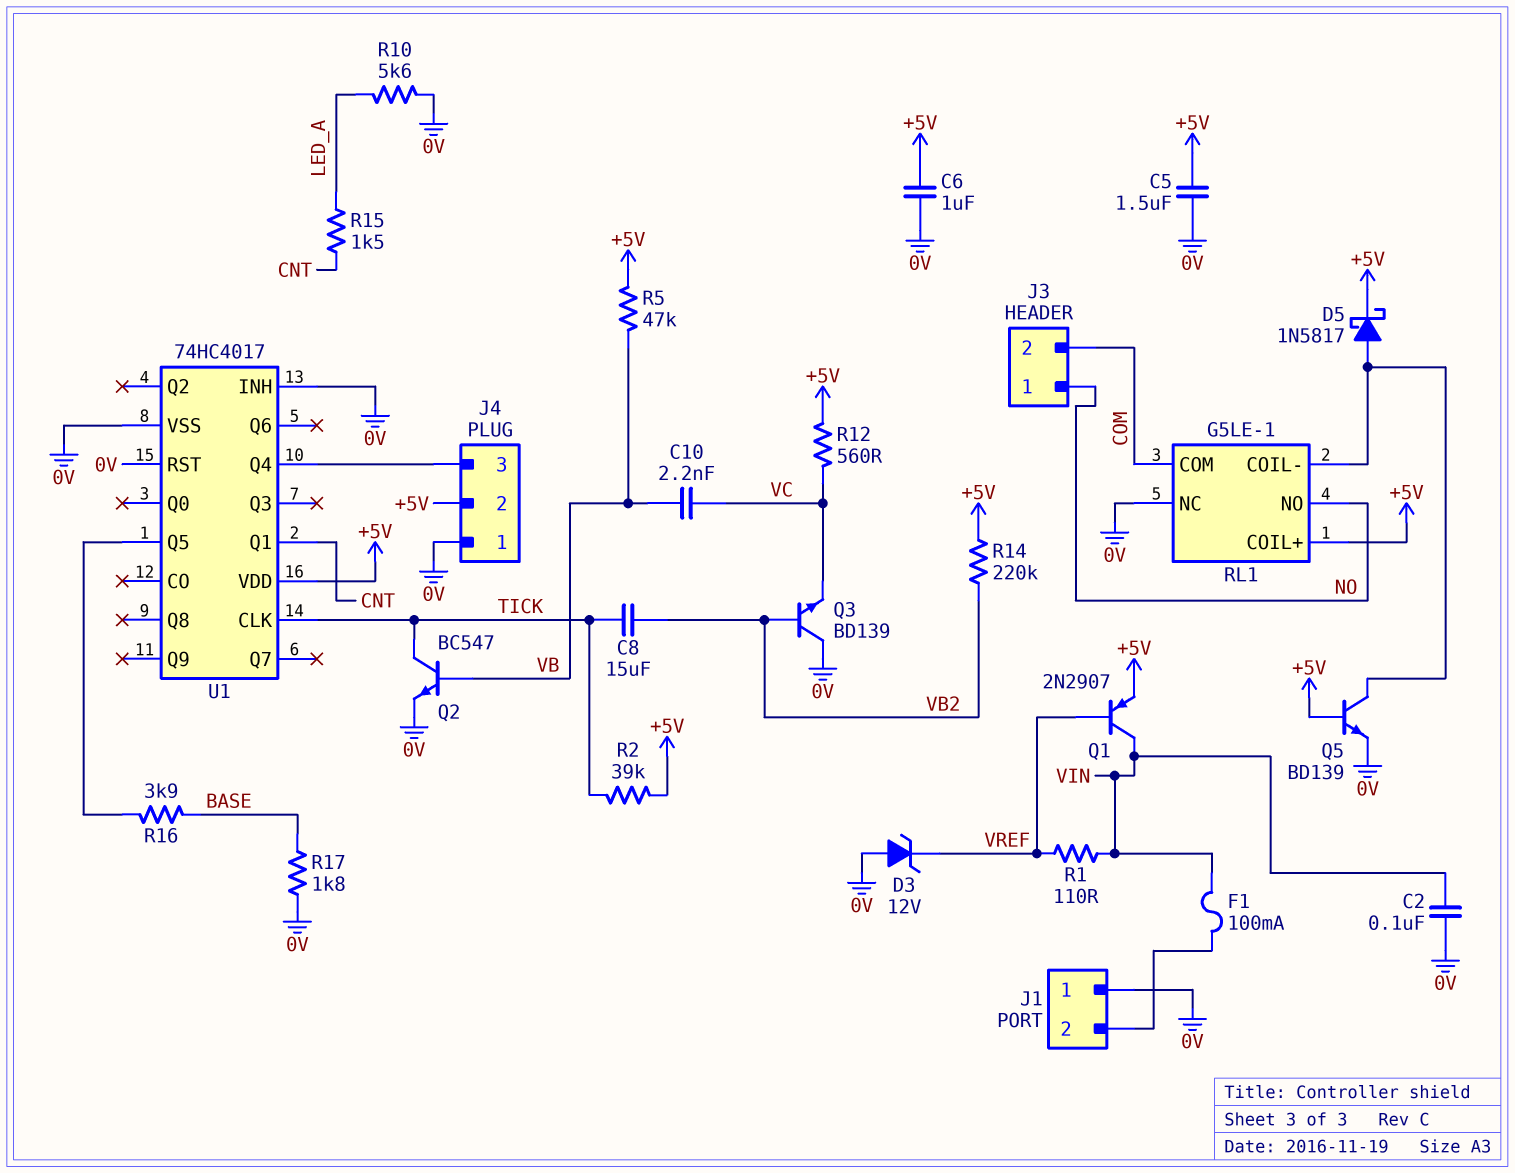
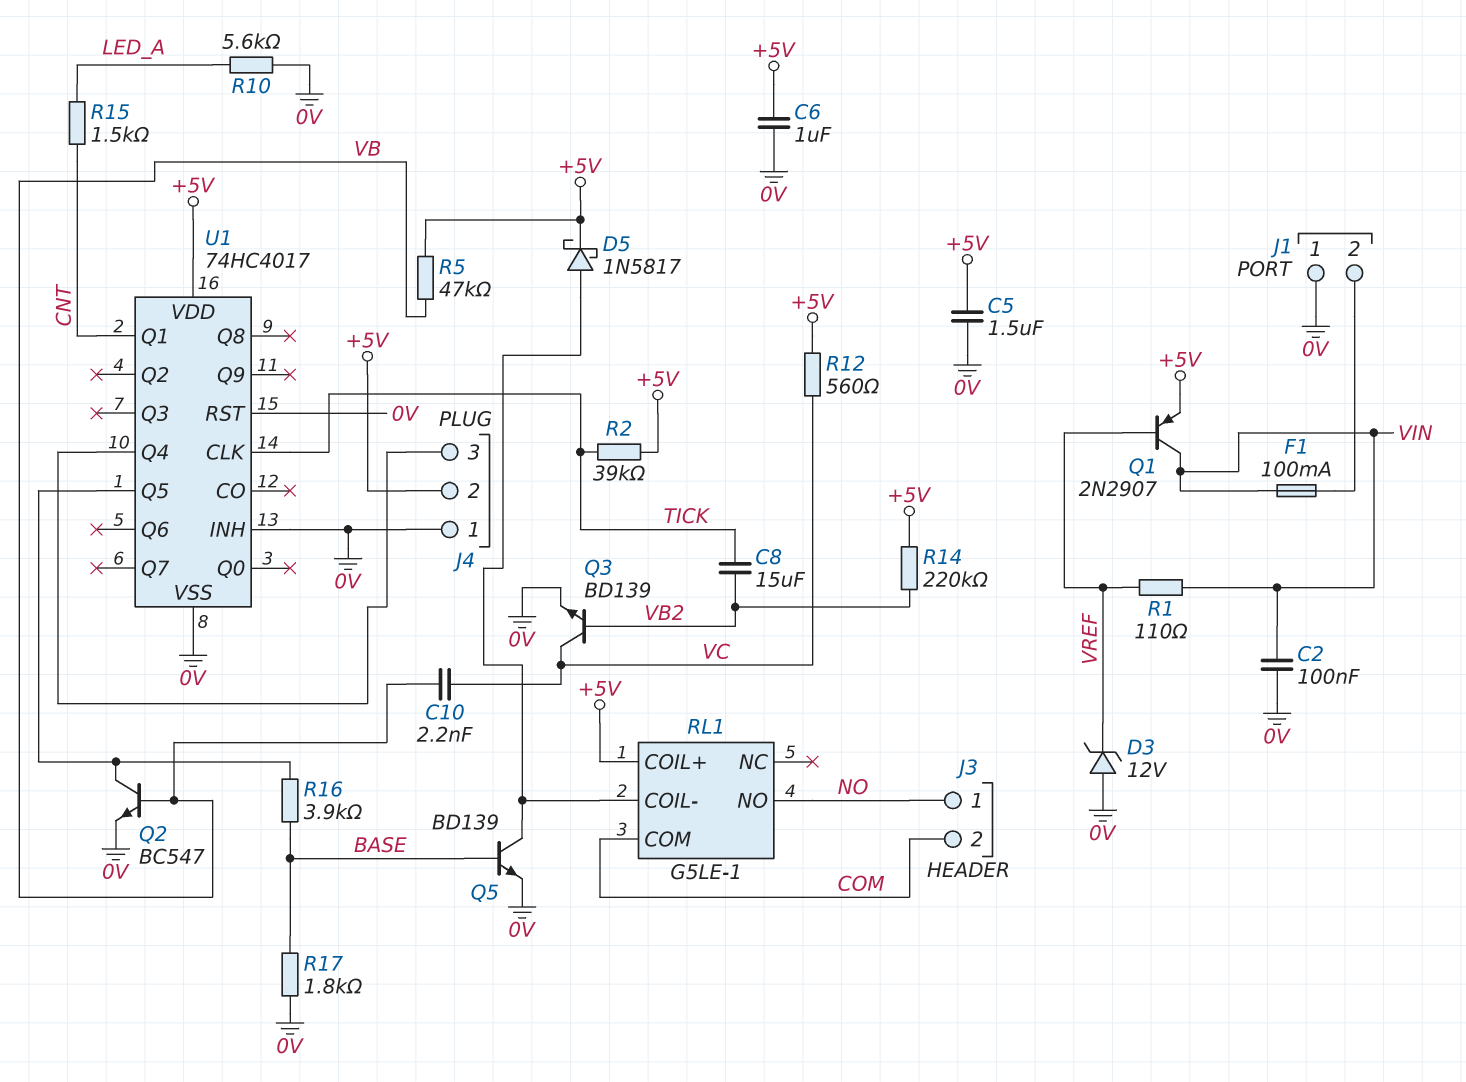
Q2: NPN BC547 (B VB, C TICK, E 0V) -> NPN BC547 (B VB, C U1/Q5, E 0V)
Q3: NPN BD139 (B VB2, C 0V, E VC) -> NPN BD139 (B VB2, C VC, E 0V)
Q5: NPN BD139 (B +5V, C RL1/COIL-, E 0V) -> NPN BD139 (B BASE, C RL1/COIL-, E 0V)
RL1 pin NC: 0V -> none

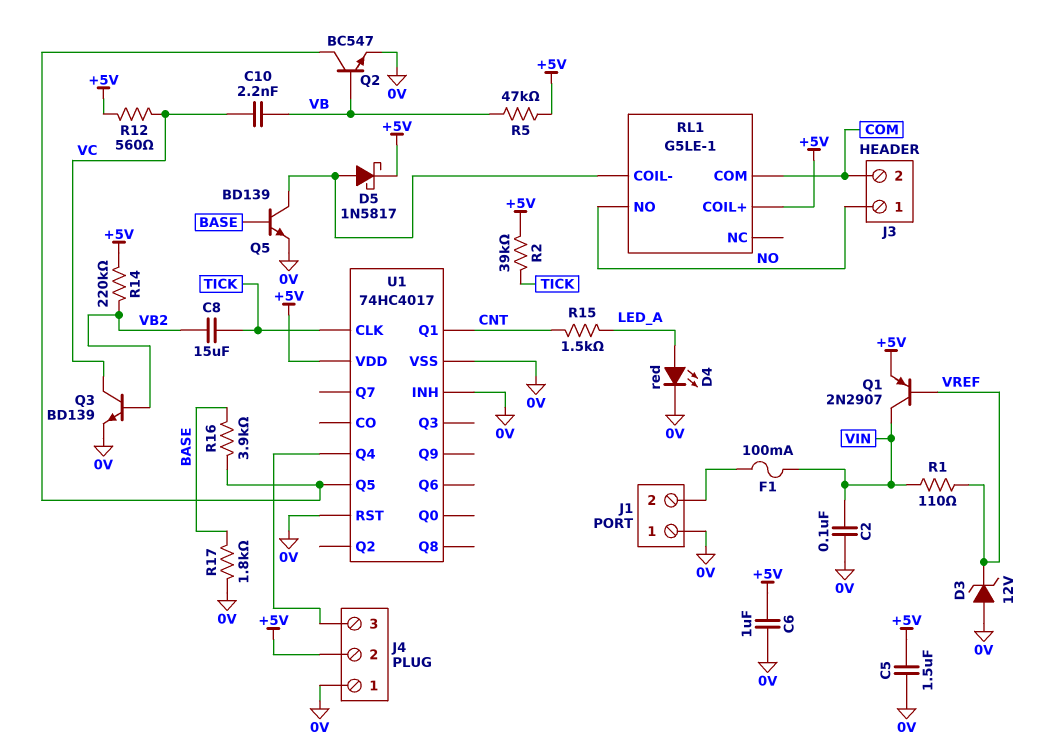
D4: none -> LED red (A LED_A, K 0V)
R10: 5.6k (0V, LED_A) -> none

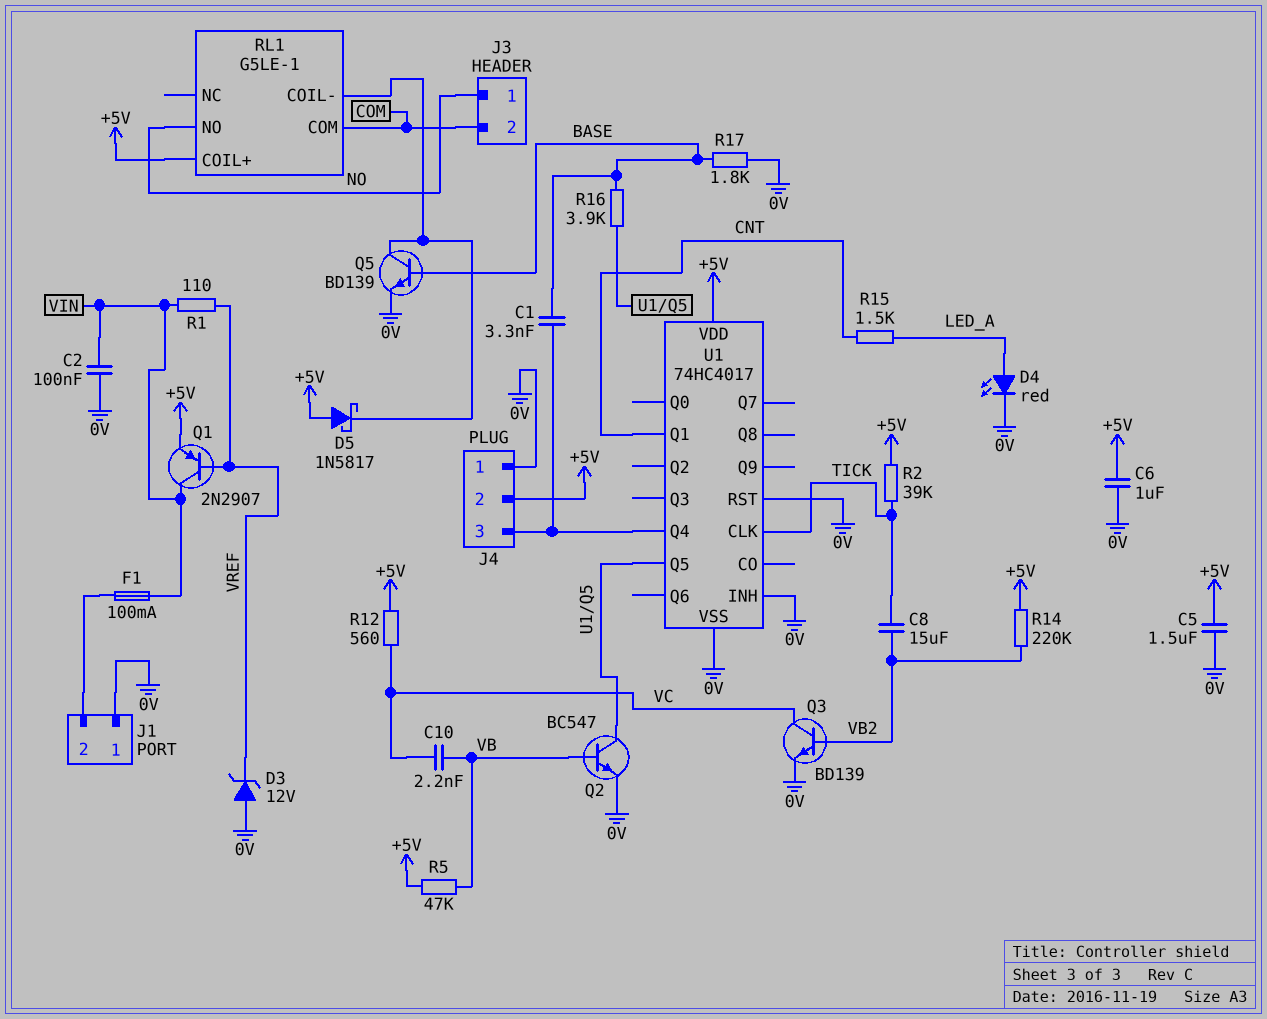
C1: none -> 3.3nF (BASE, J4/3)
D5: schottky 1N5817 (A RL1/COIL-, K +5V) -> schottky 1N5817 (A +5V, K RL1/COIL-)

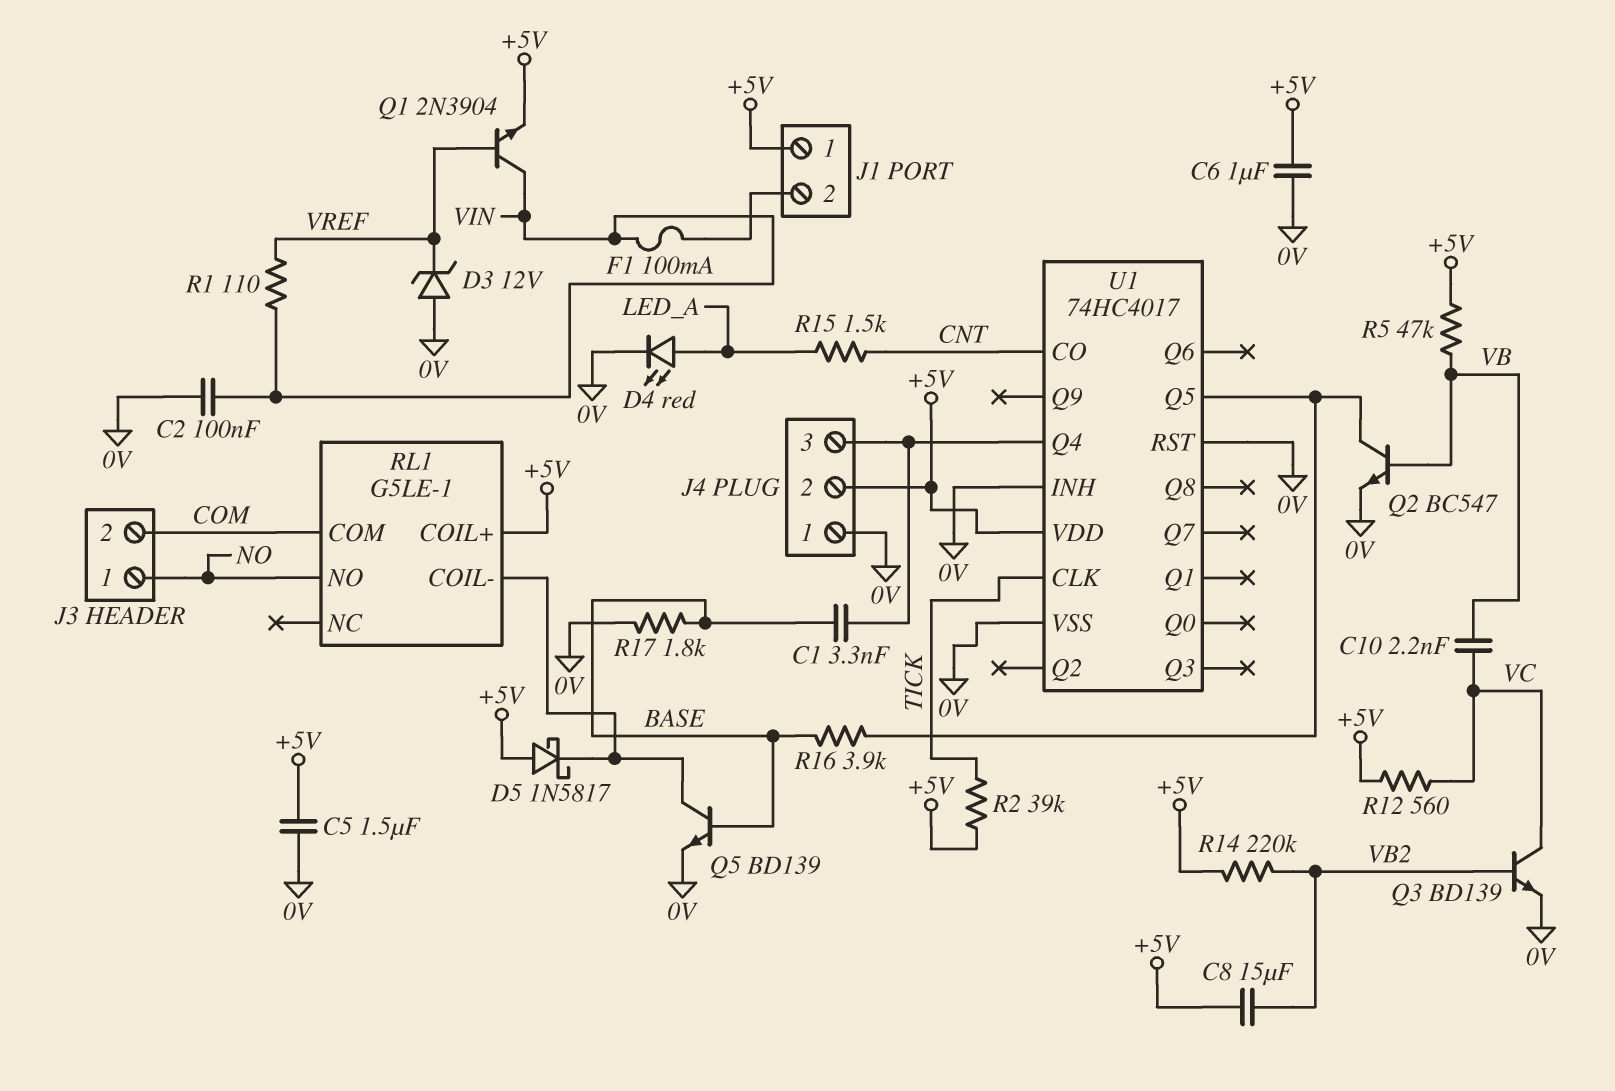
C8: 15uF (TICK, VB2) -> 15uF (+5V, VB2)
J1 pin 1: 0V -> +5V
Q1: PNP 2N2907 (B VREF, C VIN, E +5V) -> NPN 2N3904 (B VREF, C VIN, E +5V)
U1 pin CO: none -> CNT
U1 pin Q1: CNT -> none

